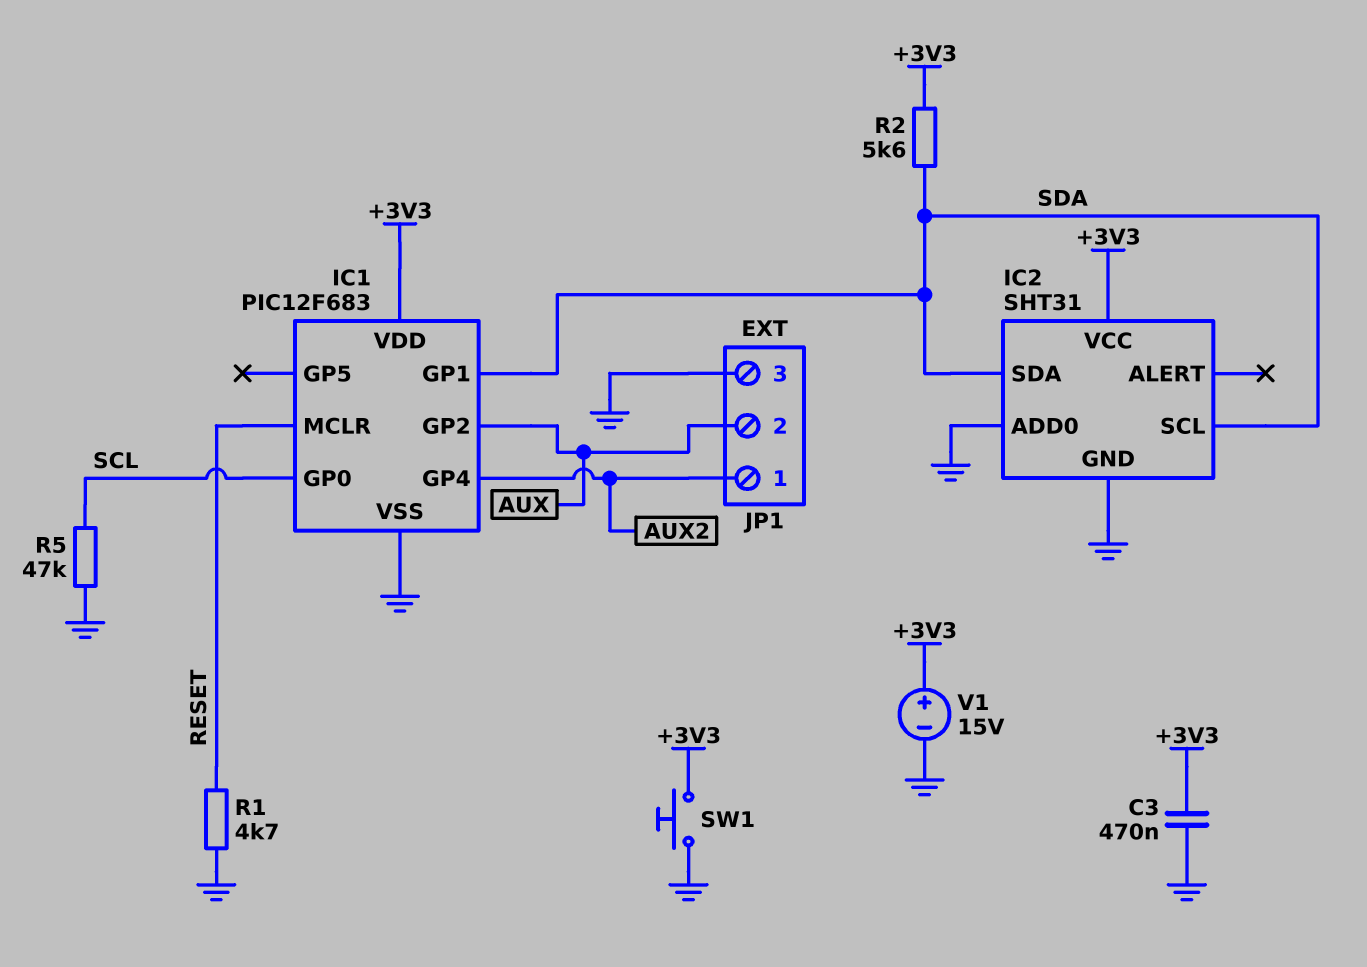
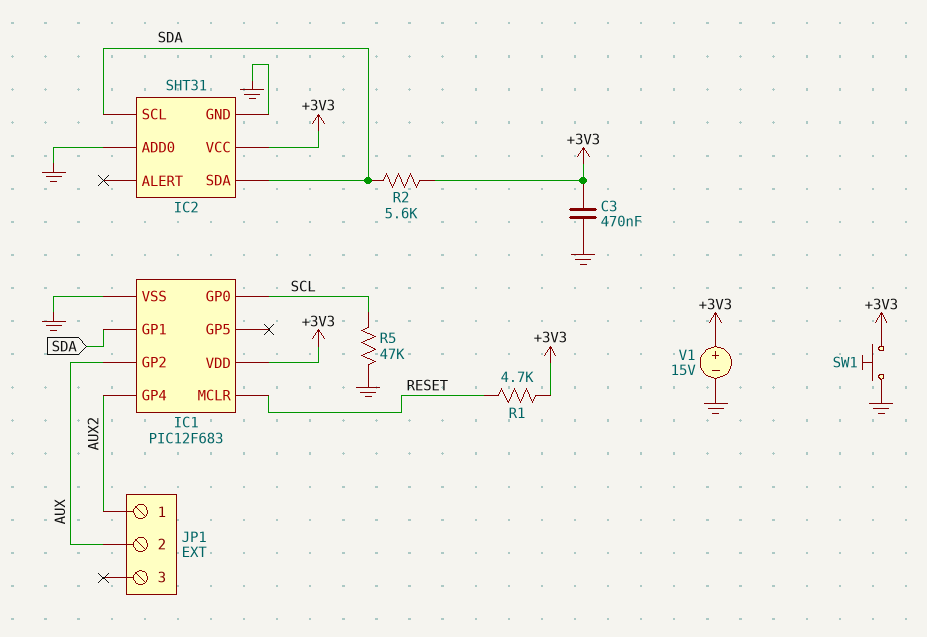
JP1 pin 3: GND -> none
R1: 4.7k (GND, RESET) -> 4.7k (+3V3, RESET)

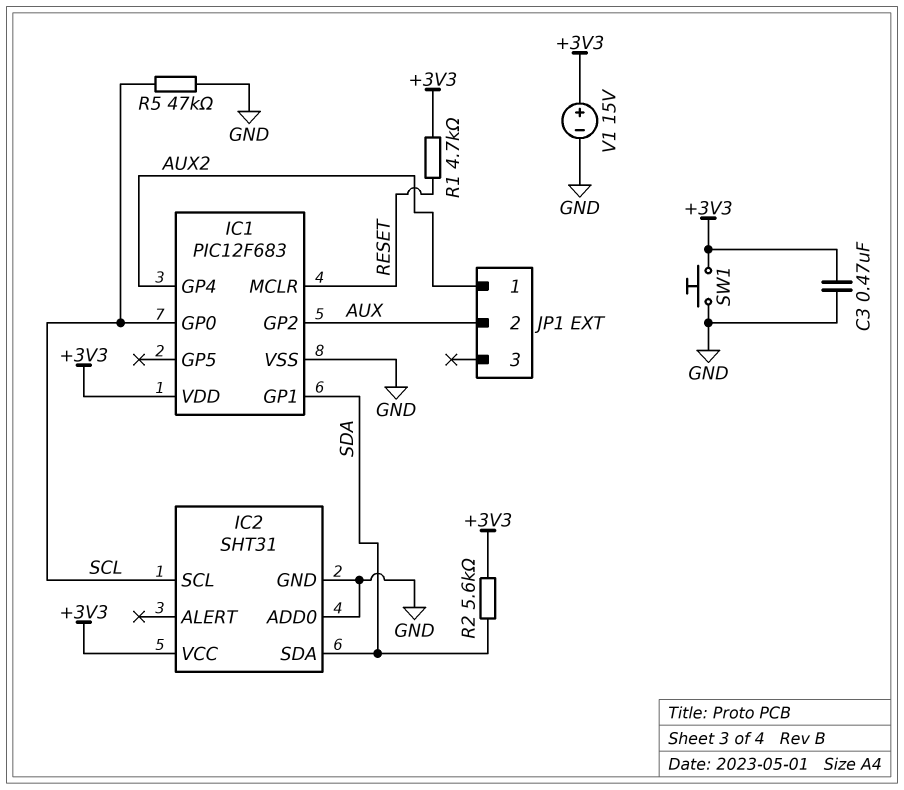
IC2 pin SCL: SDA -> SCL

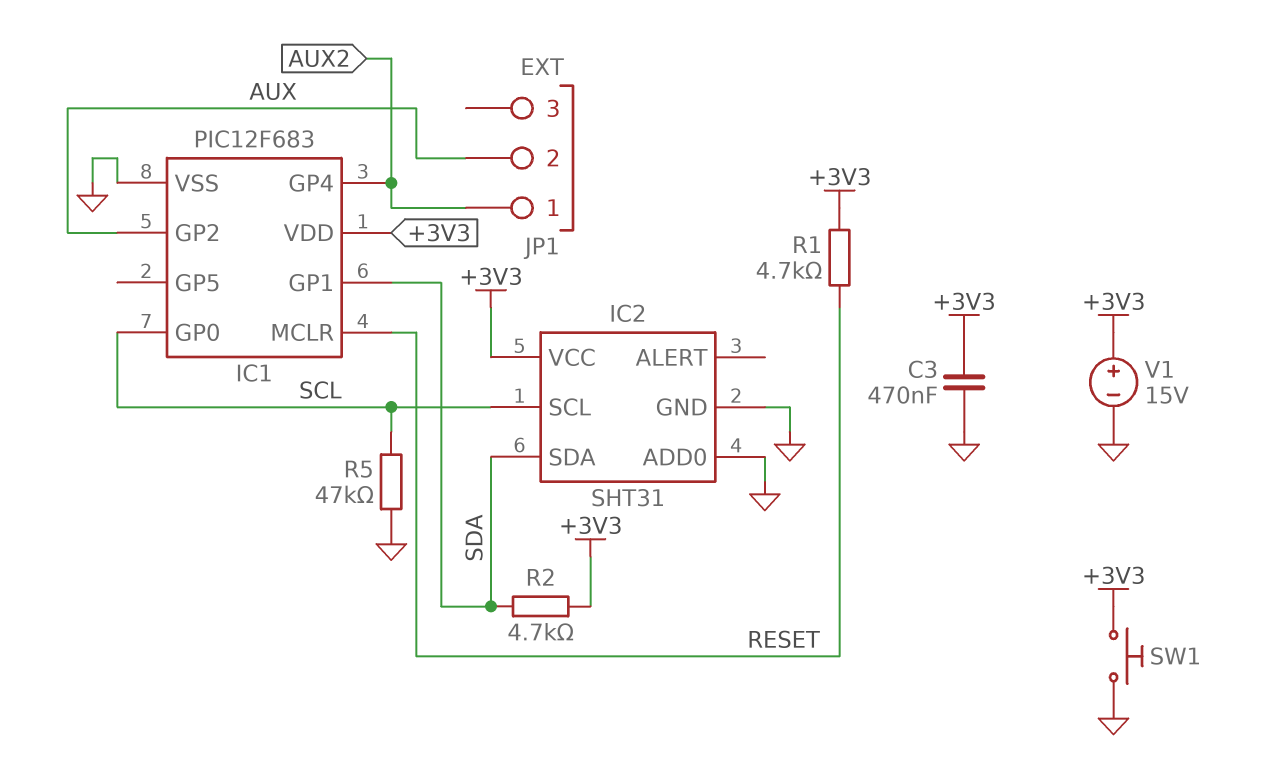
R2: 5.6k (+3V3, SDA) -> 4.7k (+3V3, SDA)

